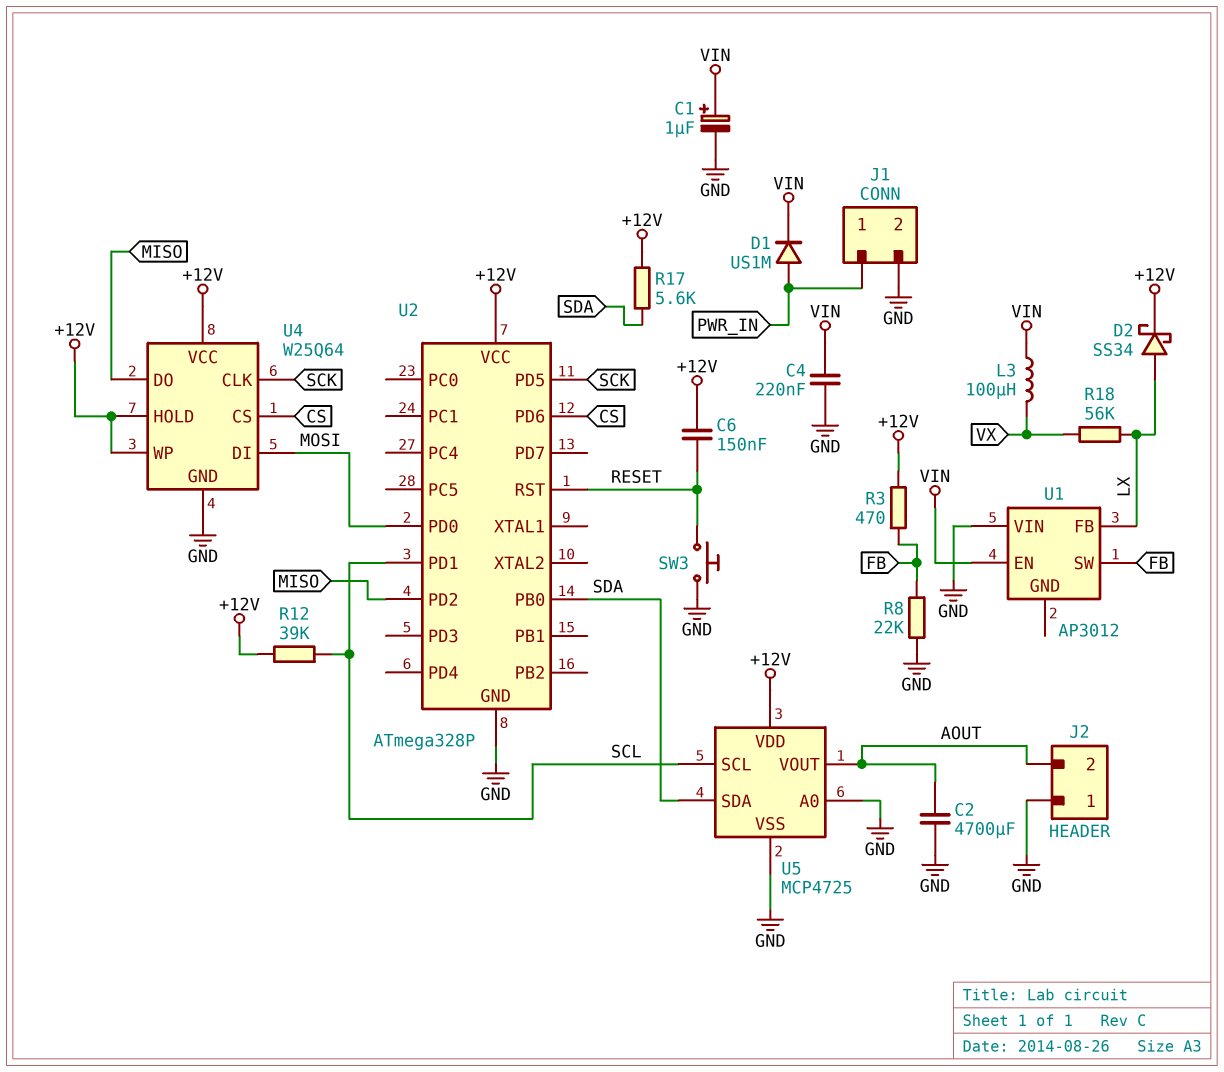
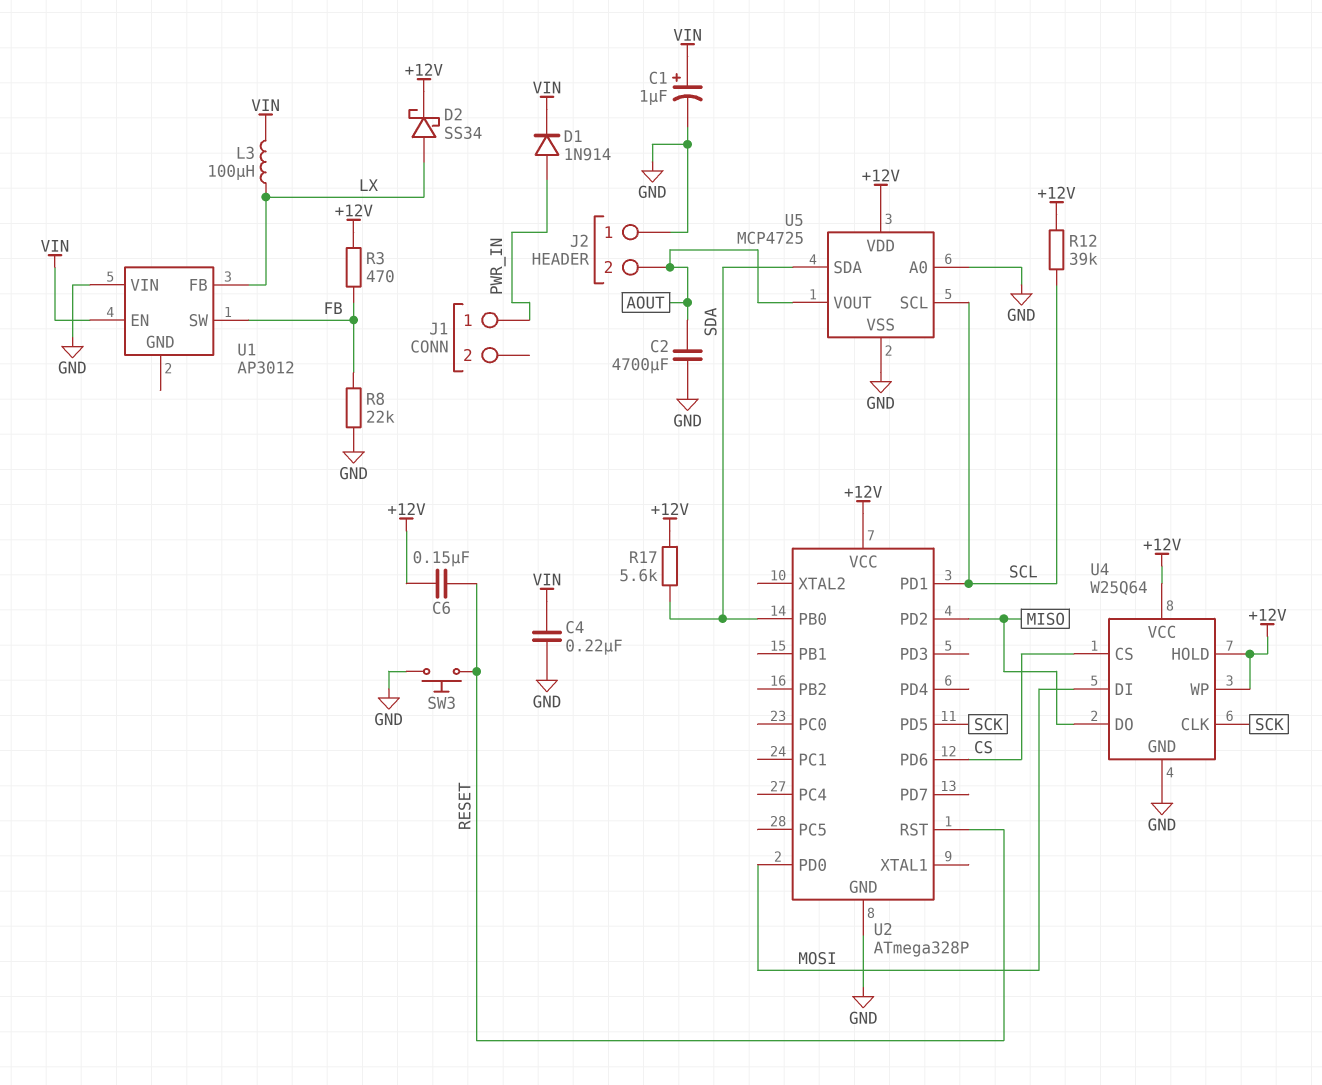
D1: diode US1M (A PWR_IN, K VIN) -> diode 1N914 (A PWR_IN, K VIN)
J1 pin 2: GND -> none
L3: 100uH (VIN, VX) -> 100uH (LX, VIN)
R18: 56k (LX, VX) -> none

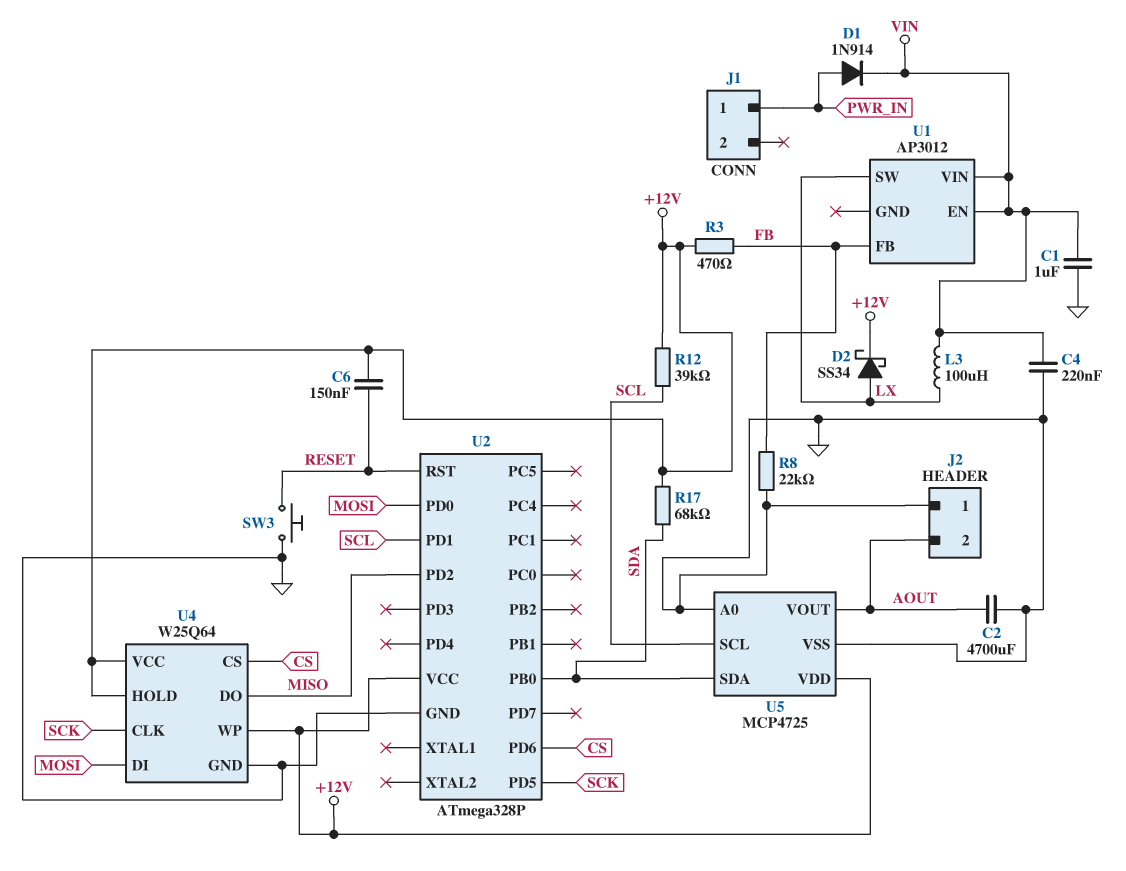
C1: 1uF (plus VIN, minus GND) -> 1uF (GND, VIN)
R17: 5.6k (+12V, SDA) -> 68k (+12V, SDA)
U1 pin FB: LX -> FB
U1 pin SW: FB -> LX
U1 pin VIN: GND -> VIN

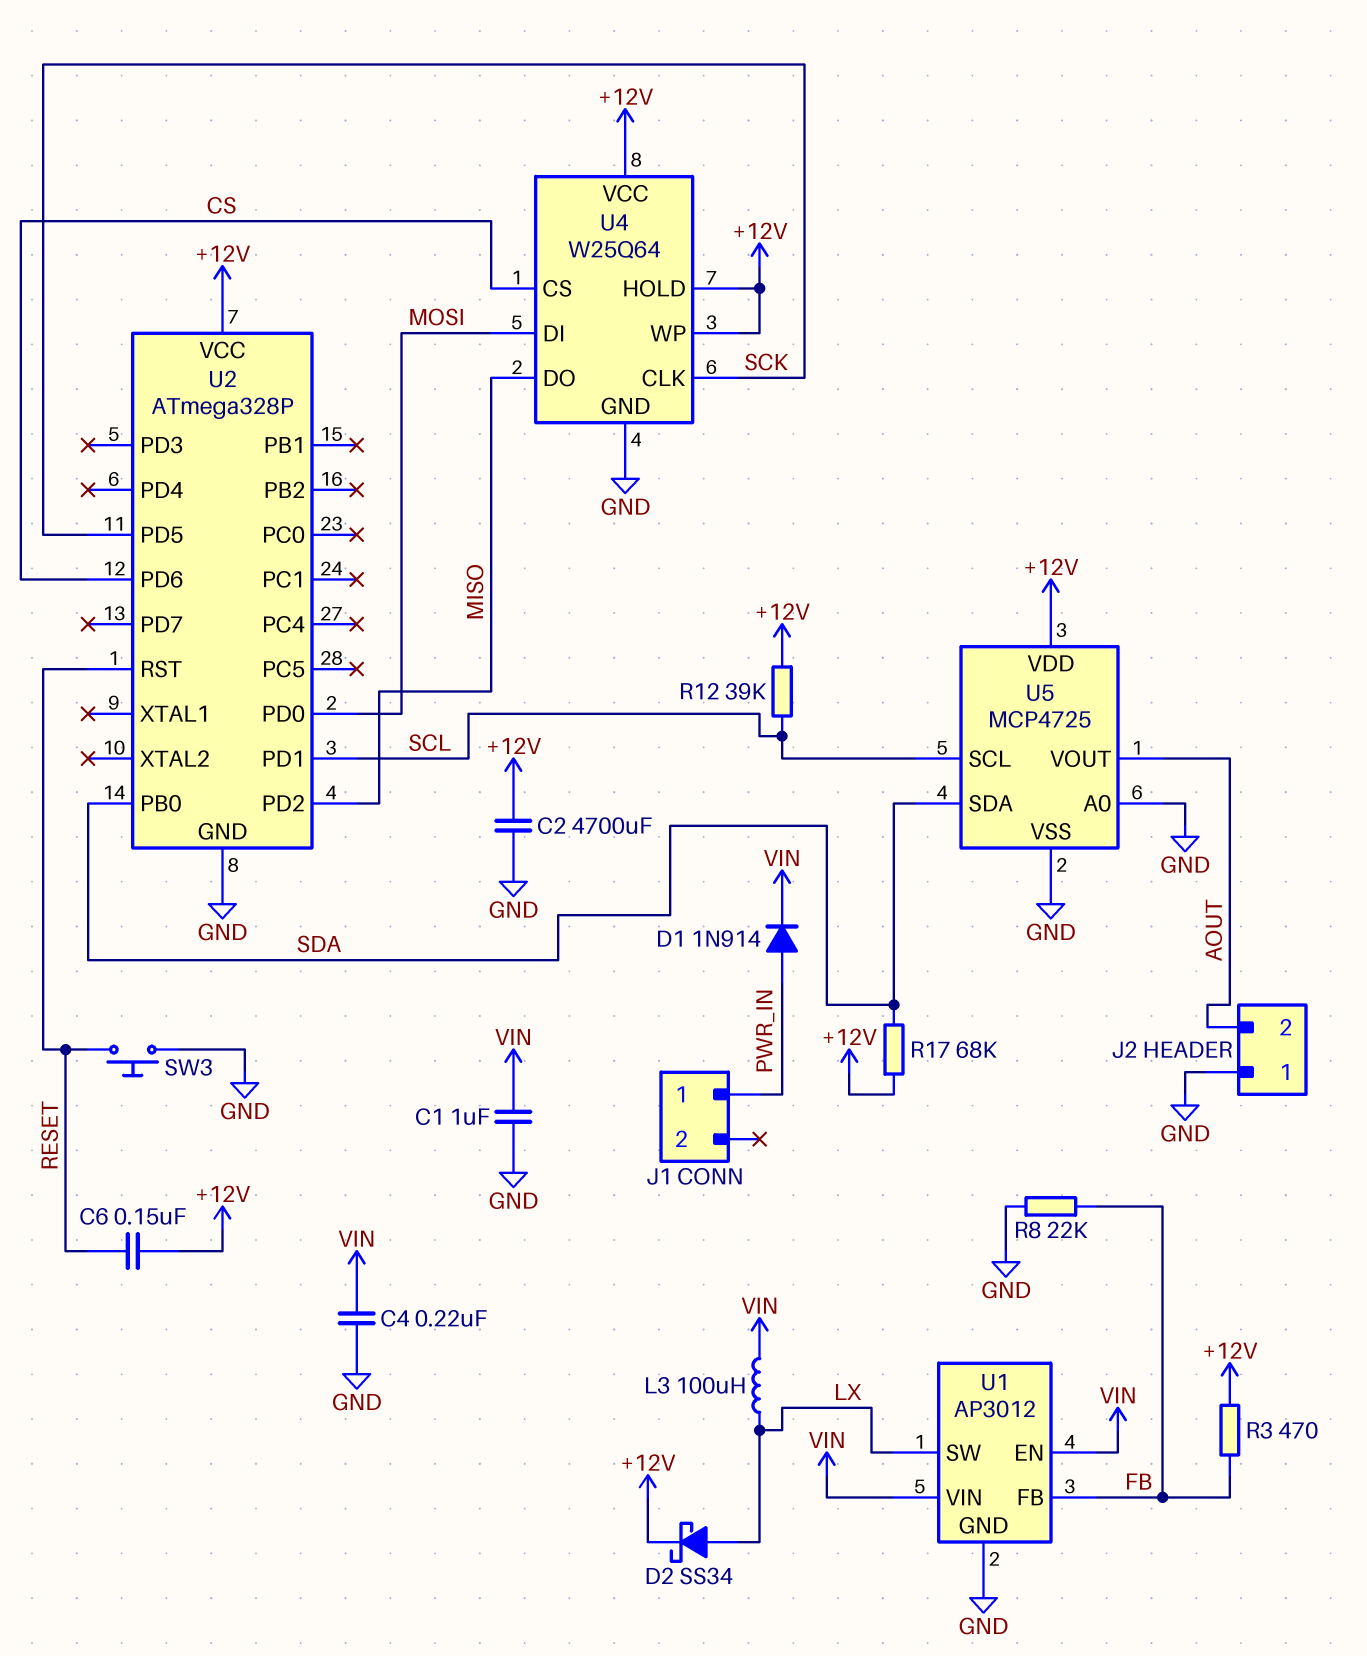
C2: 4700uF (AOUT, GND) -> 4700uF (+12V, GND)
U1 pin GND: none -> GND

